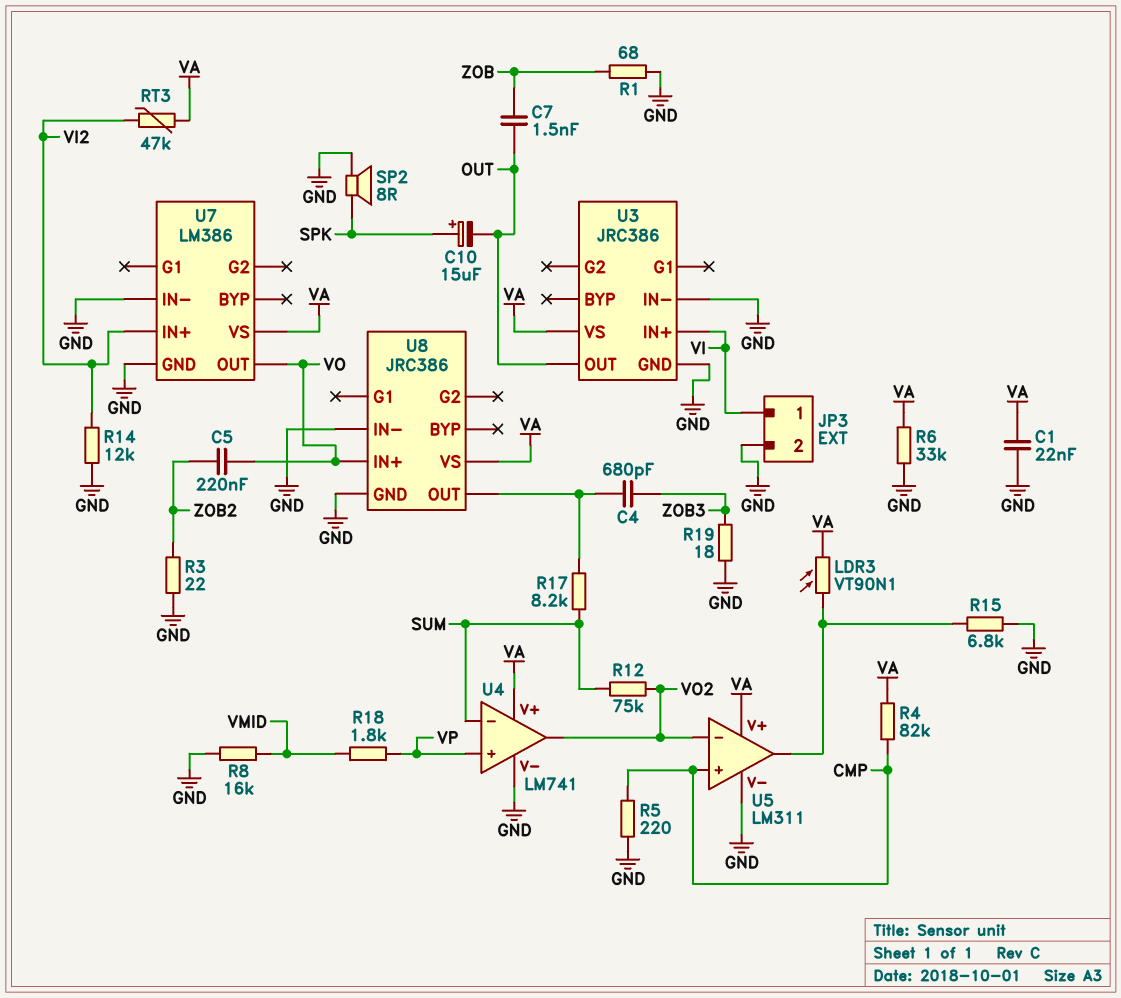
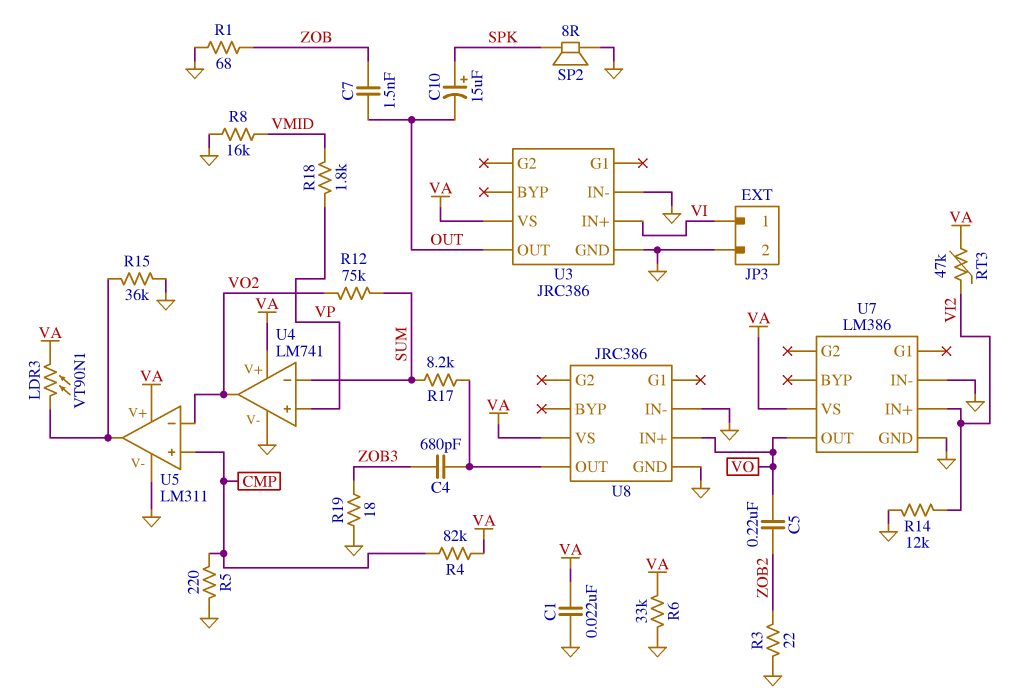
R15: 6.8k (GND, U5/out) -> 36k (GND, U5/out)

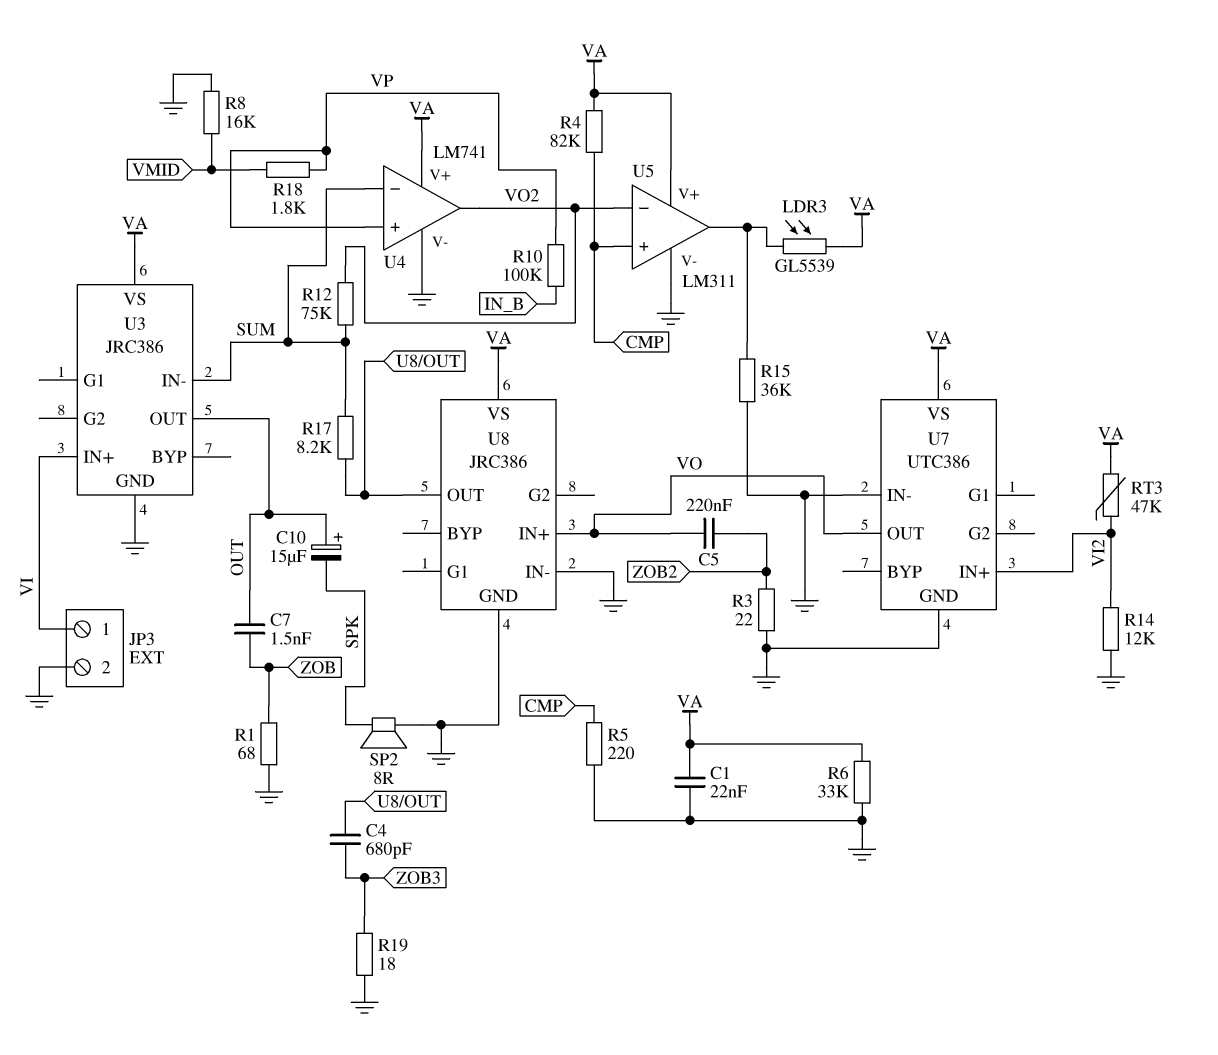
C10: 15uF (plus SPK, minus OUT) -> 15uF (plus OUT, minus SPK)
LDR3: VT90N1 (U5/out, VA) -> GL5539 (U5/out, VA)
R10: none -> 100k (IN_B, VP)
U3 pin IN-: GND -> SUM
U7: LM386 -> UTC386

